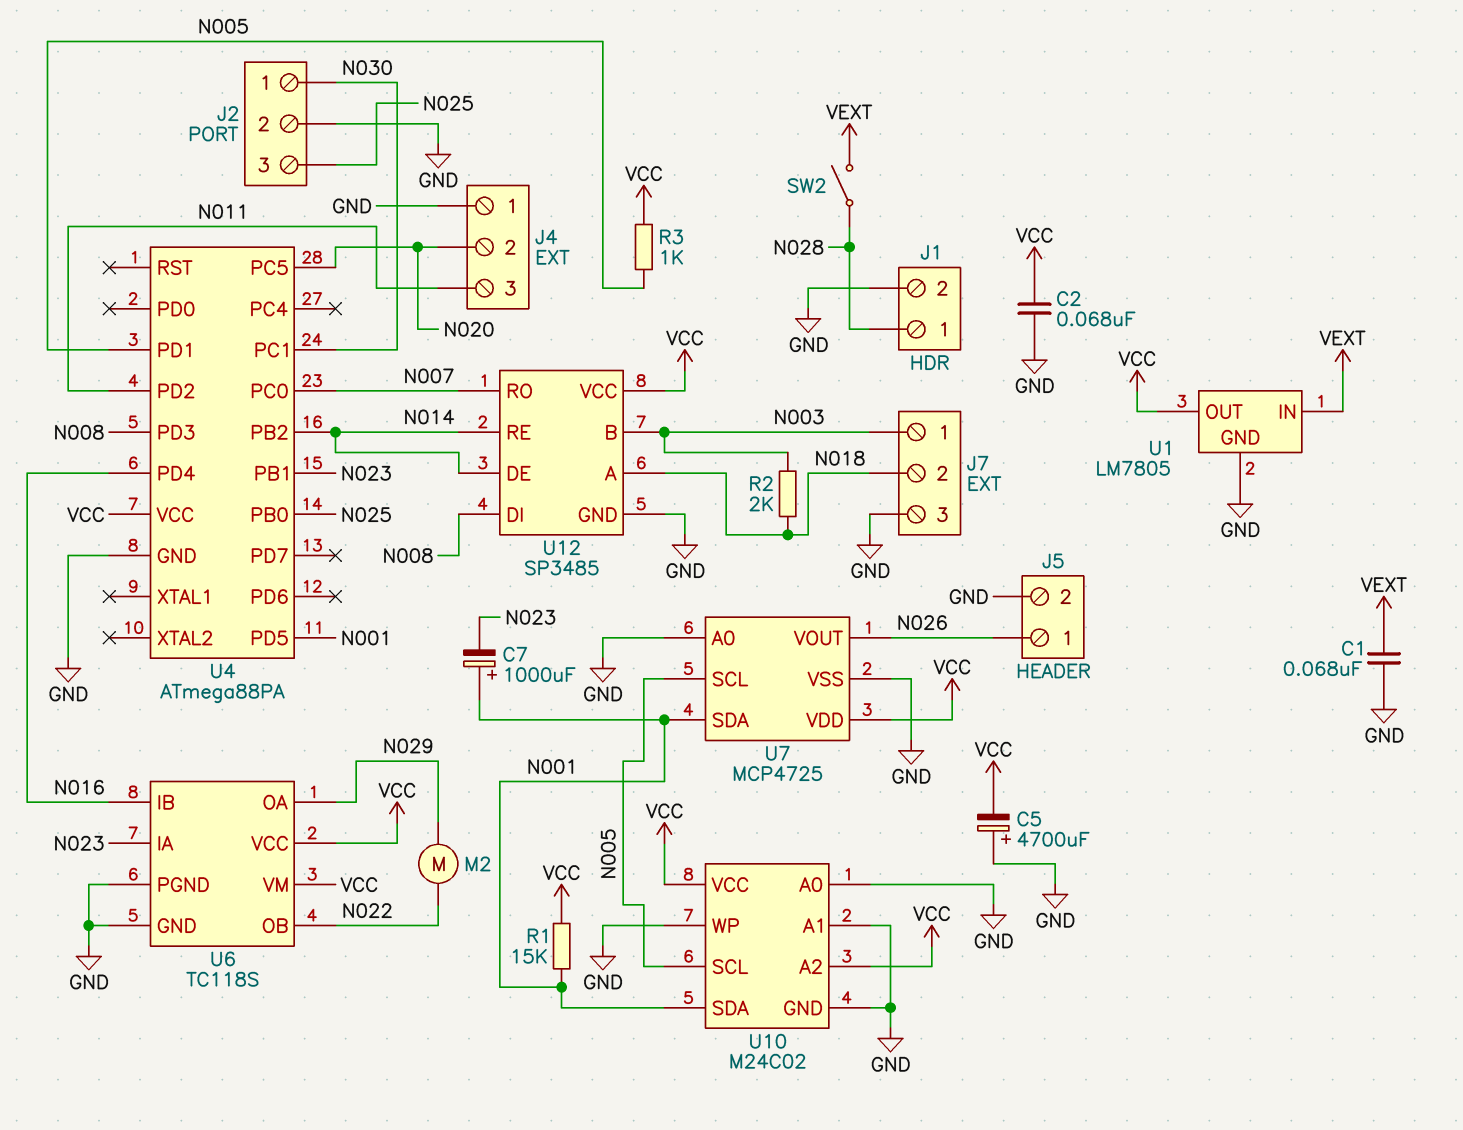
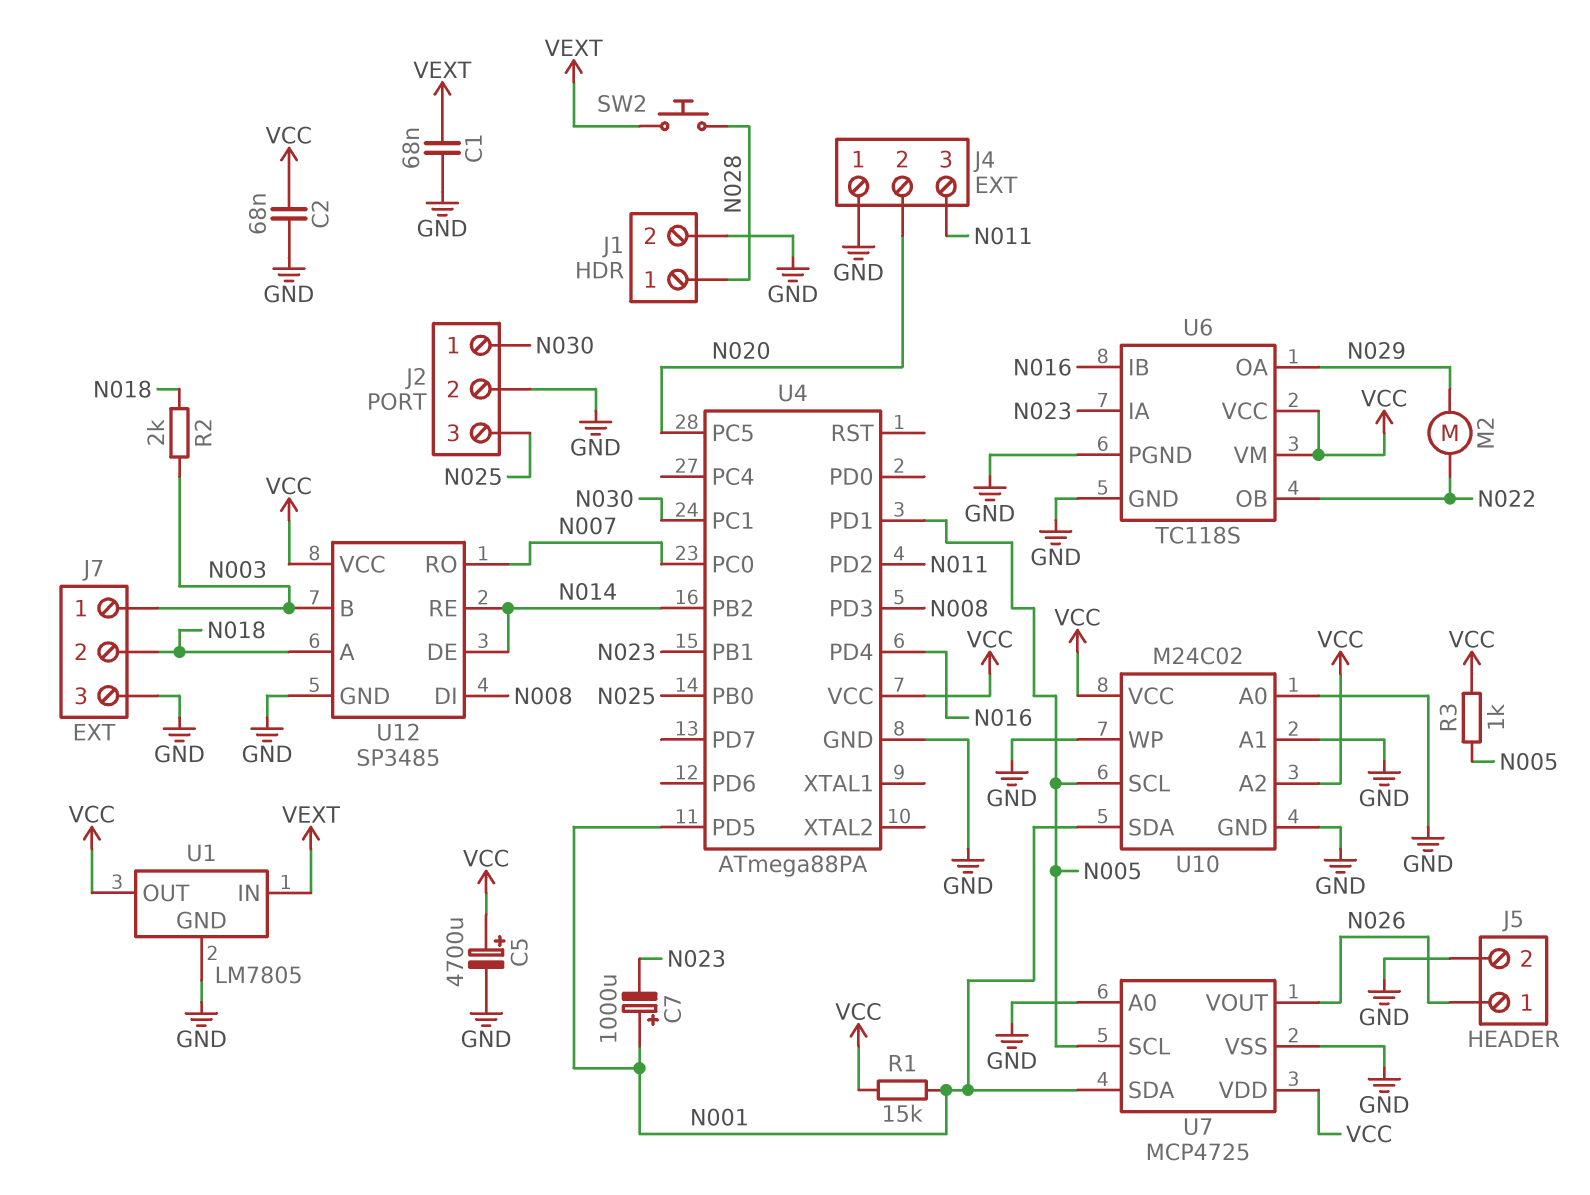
C5: 4700uF (plus GND, minus VCC) -> 4700uF (plus VCC, minus GND)
SW2: switch (N028, VEXT) -> button (N028, VEXT)

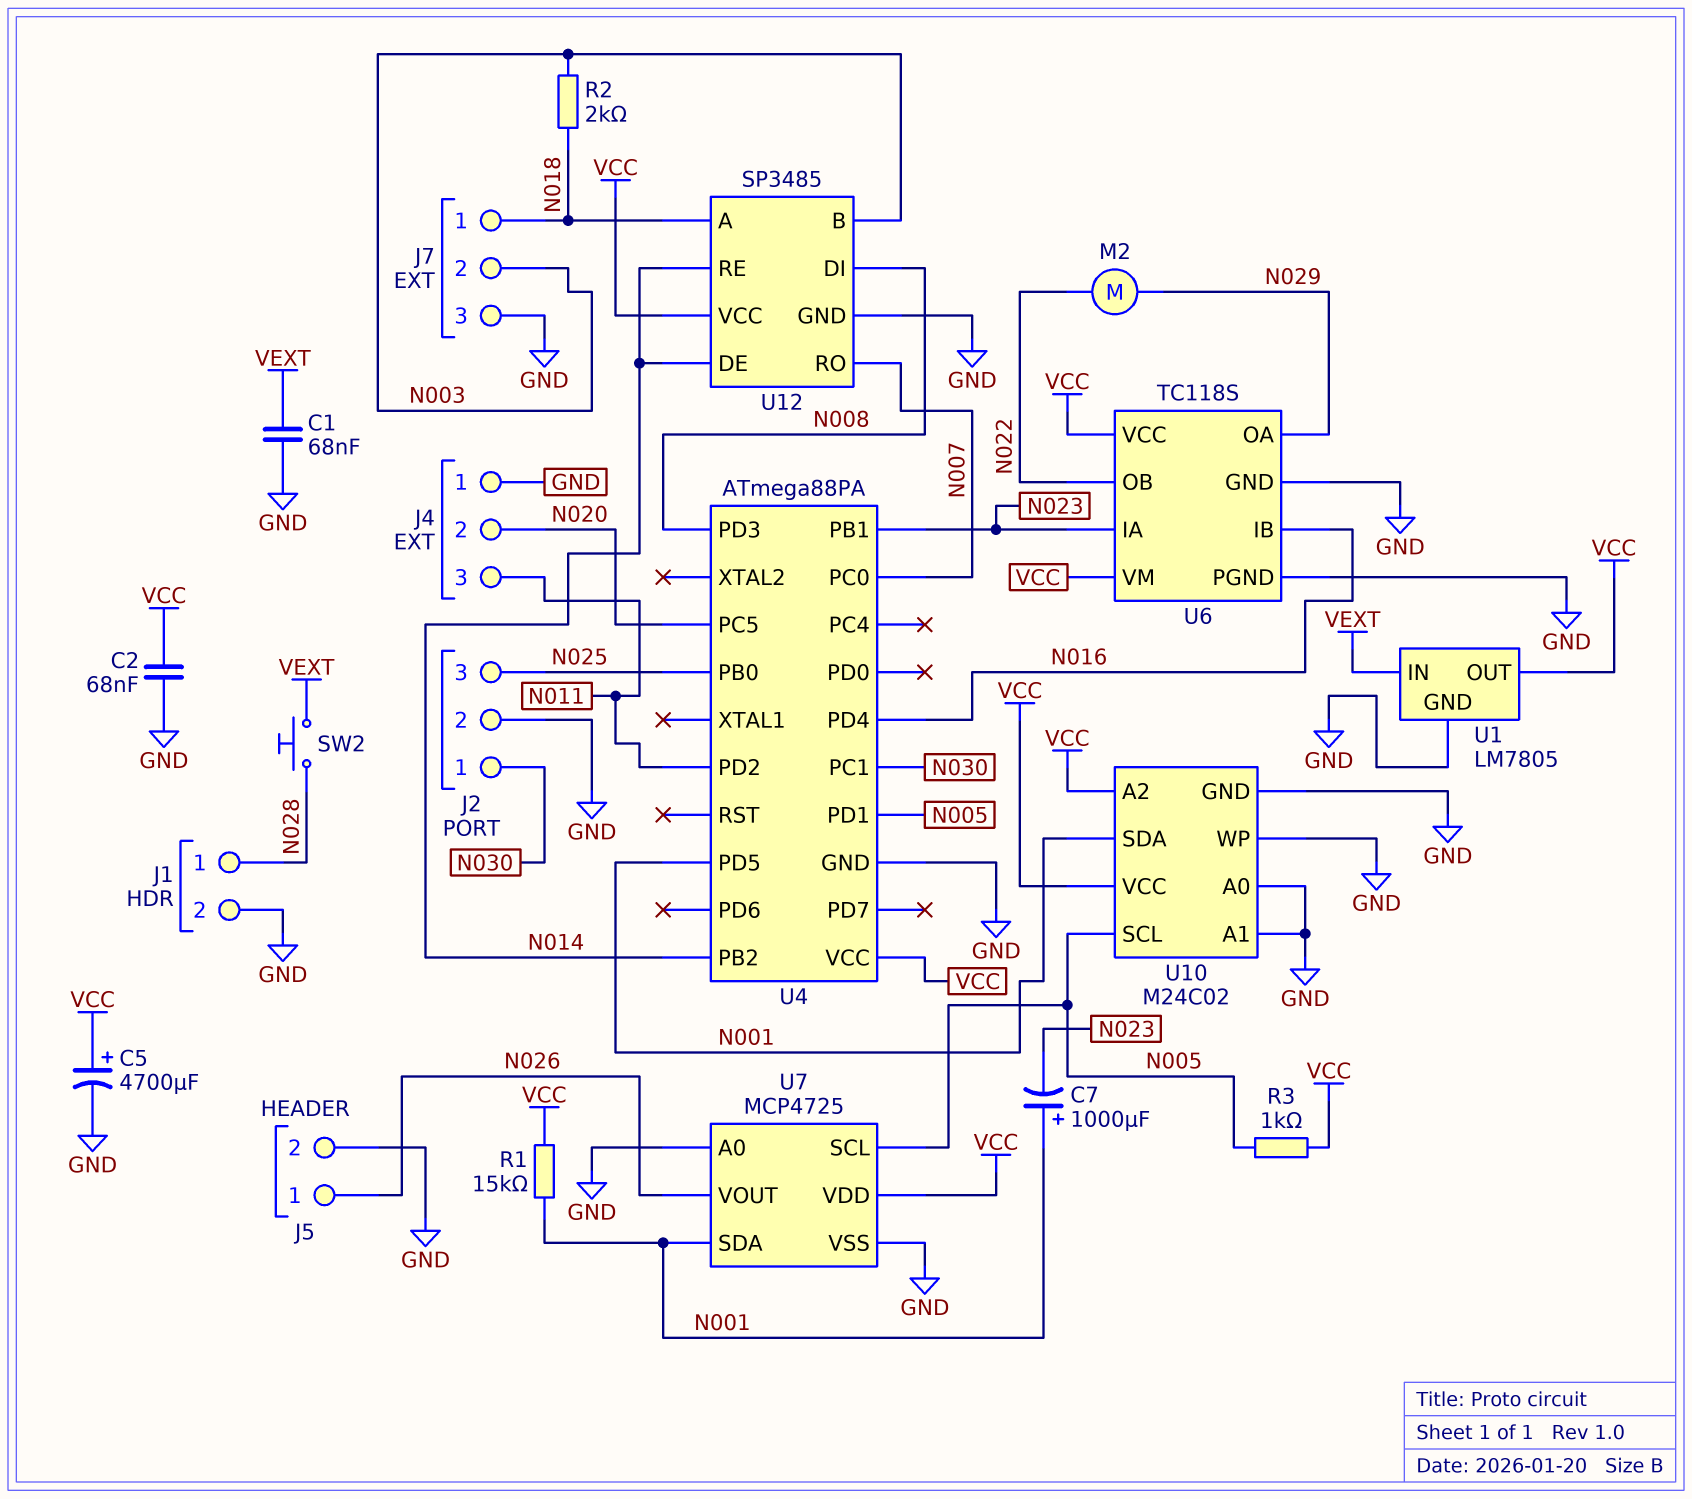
J7 pin 1: N003 -> N018
J7 pin 2: N018 -> N003

